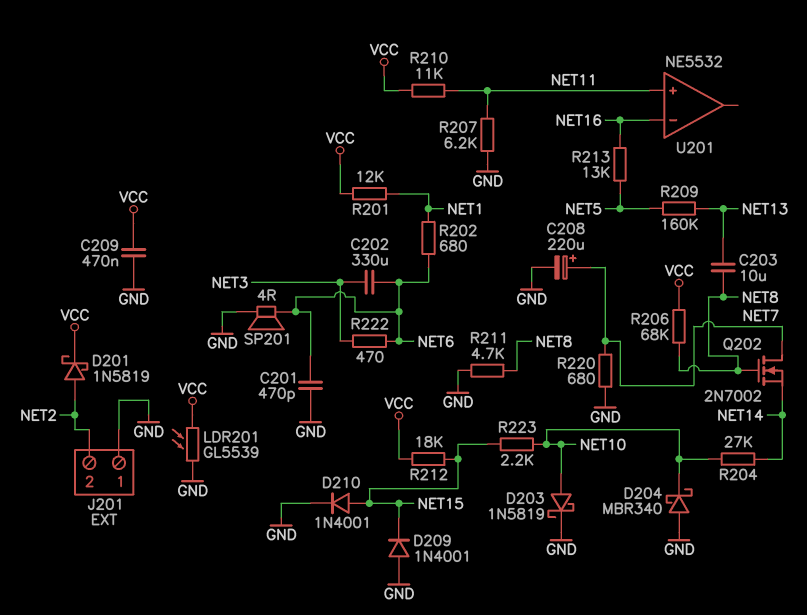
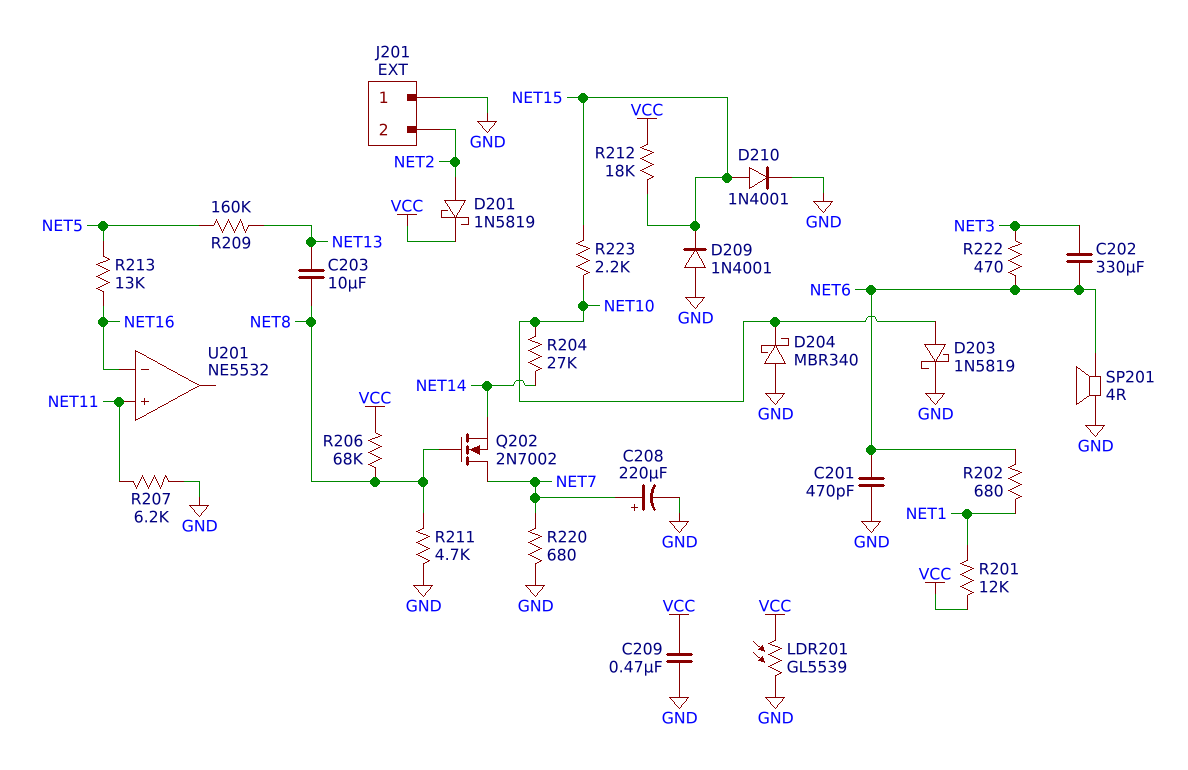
R210: 11k (NET11, VCC) -> none

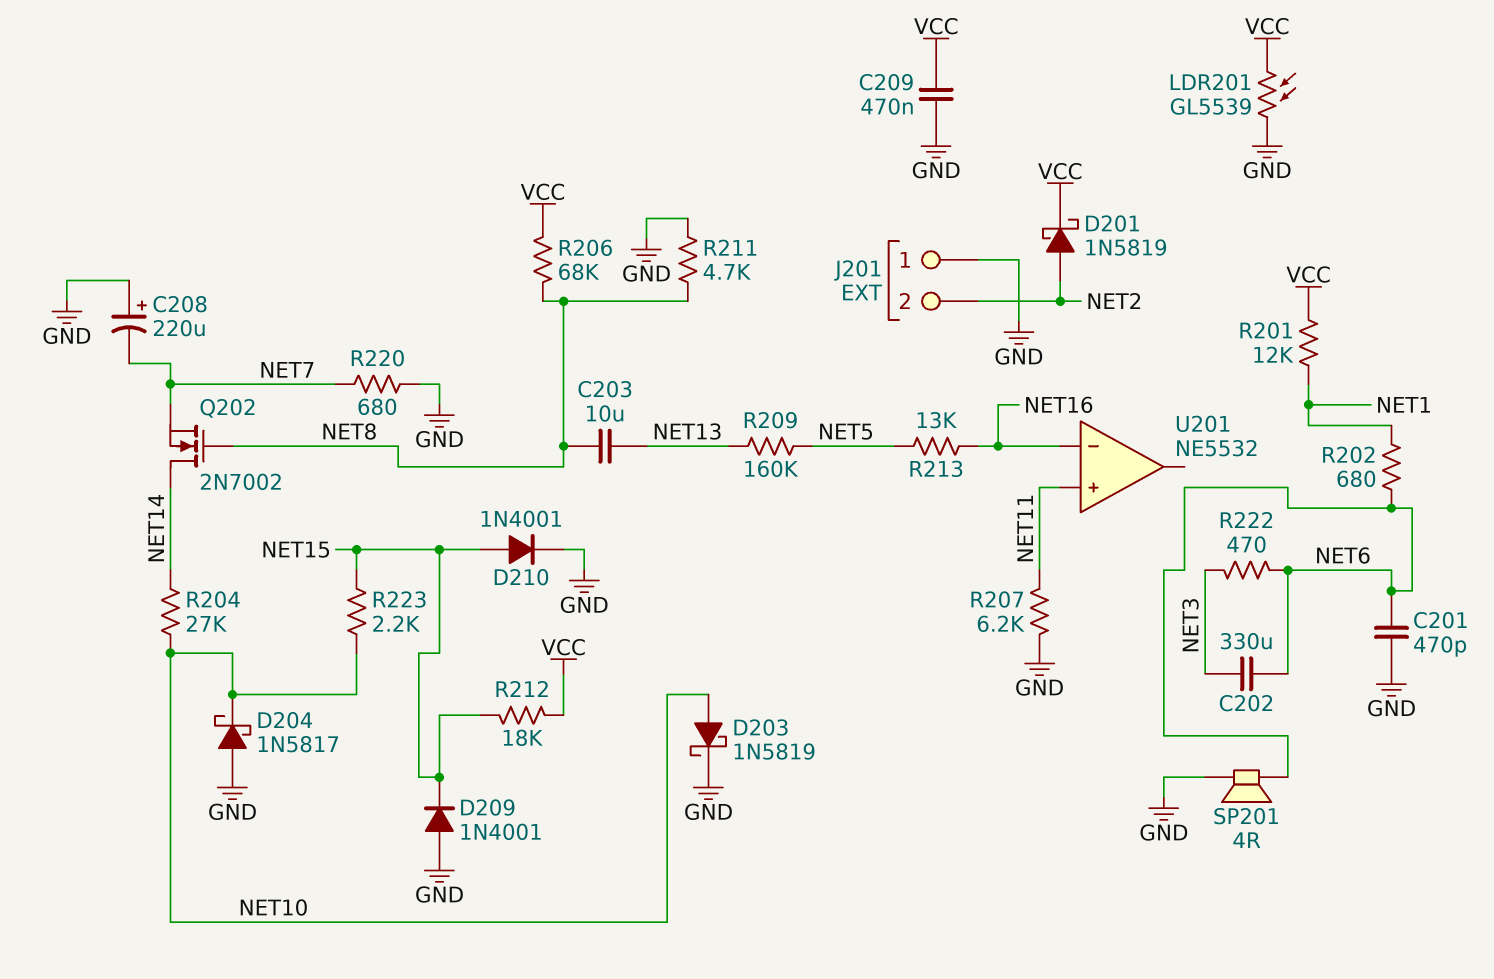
C208: 220uF (plus NET7, minus GND) -> 220uF (plus GND, minus NET7)
D204: schottky MBR340 (A GND, K NET10) -> schottky 1N5817 (A GND, K NET10)
Q202: NMOS 2N7002 (G NET8, D NET7, S NET14) -> NMOS 2N7002 (G NET8, D NET14, S NET7)

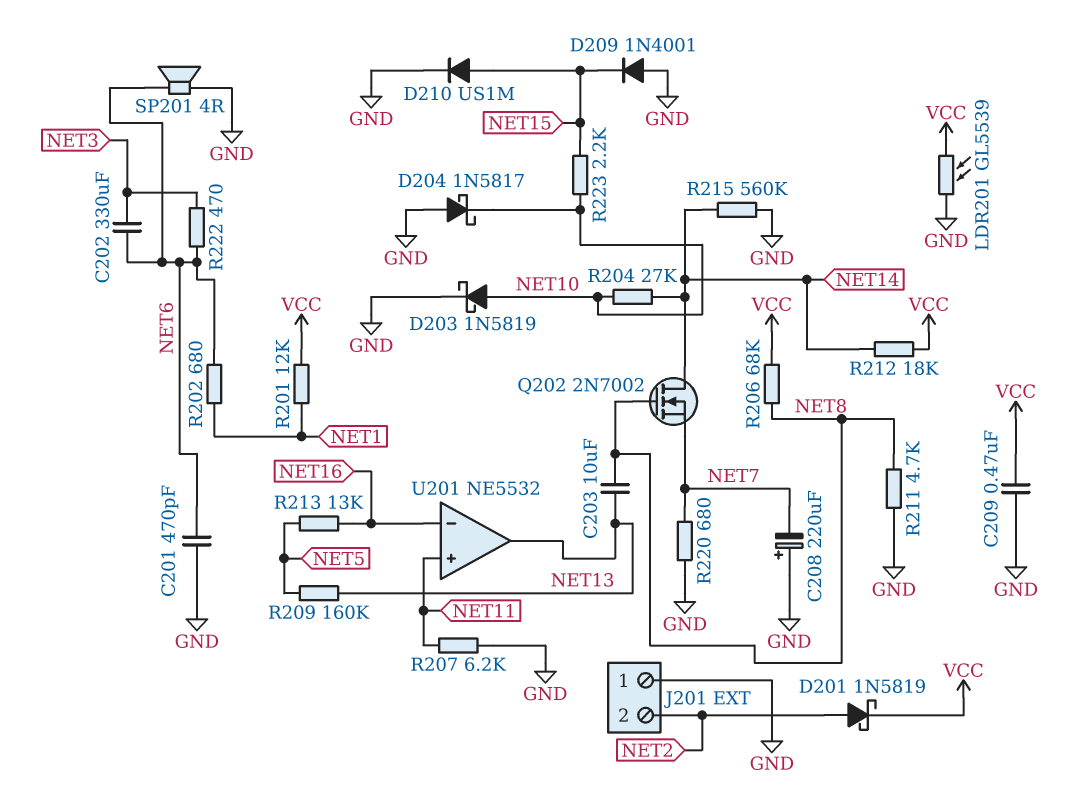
D210: diode 1N4001 (A NET15, K GND) -> diode US1M (A NET15, K GND)
R212: 18k (NET15, VCC) -> 18k (NET14, VCC)
R215: none -> 560k (GND, NET14)
U201 pin out: none -> NET13

